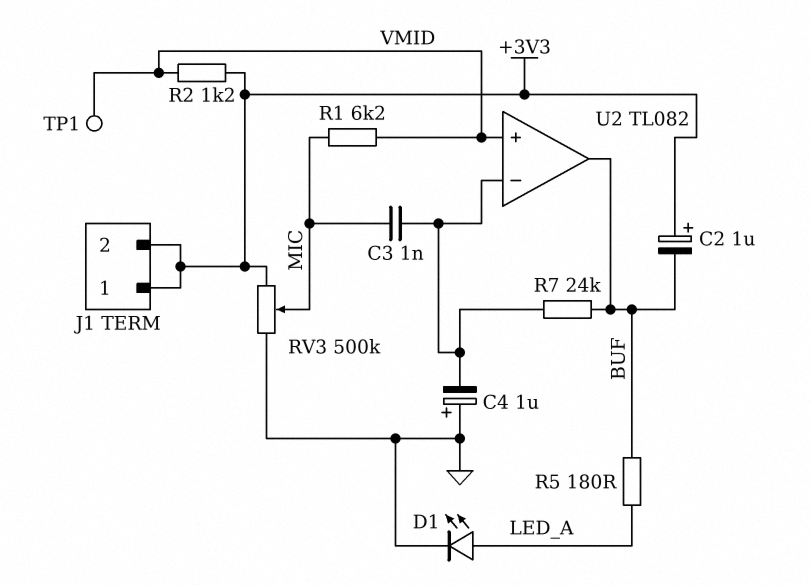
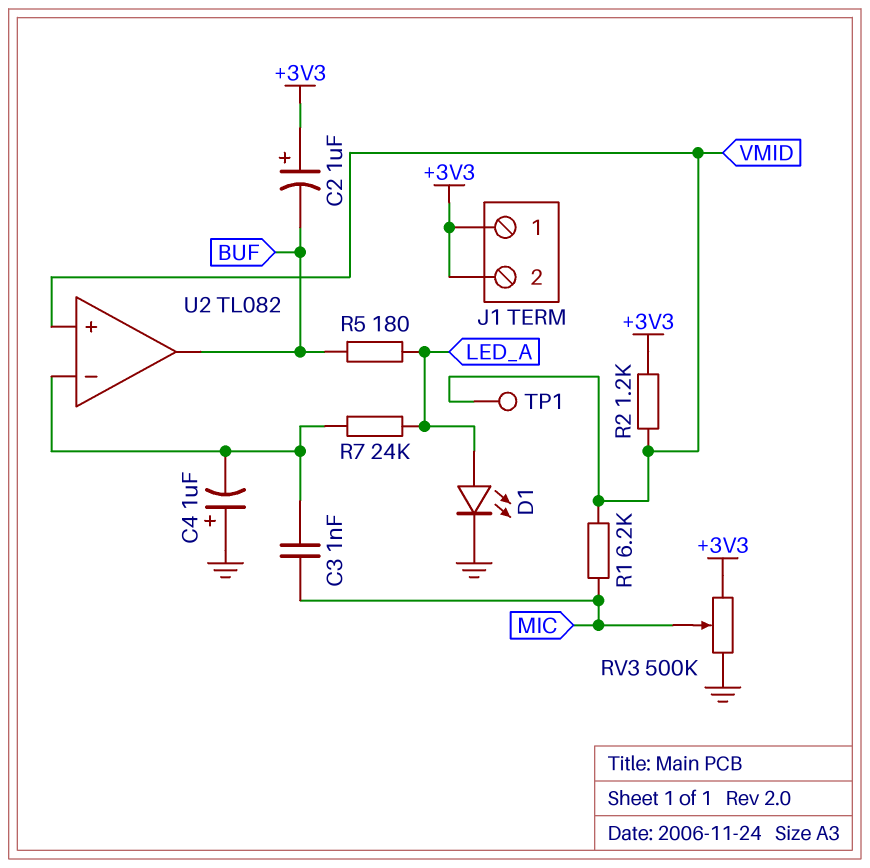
R7: 24k (BUF, U2/in-) -> 24k (LED_A, U2/in-)

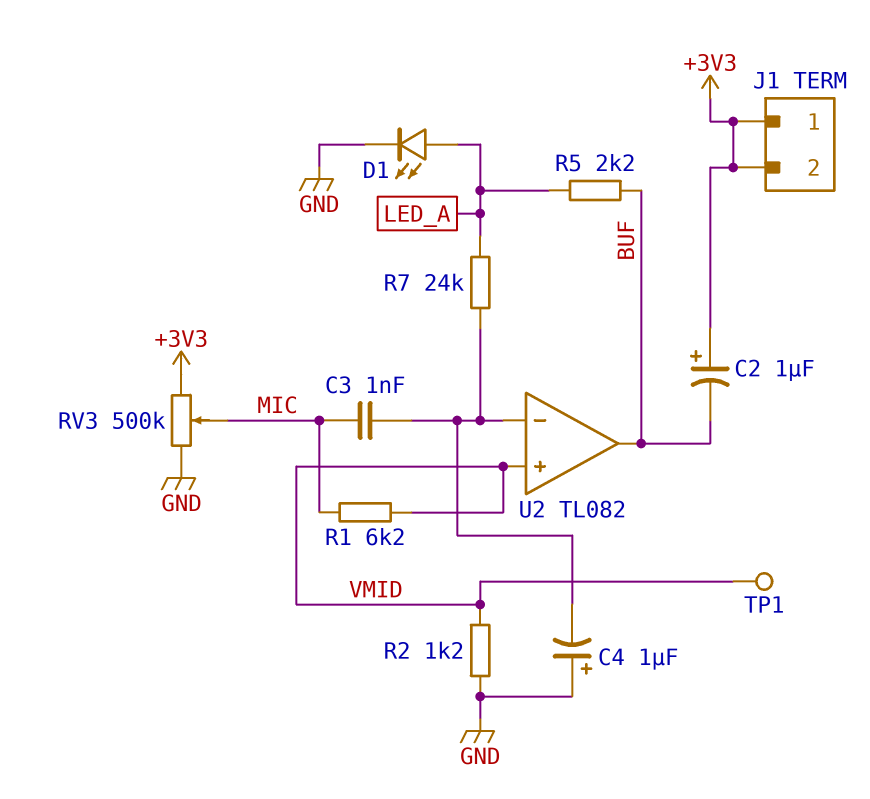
R2: 1.2k (+3V3, VMID) -> 1.2k (GND, VMID)
R5: 180 (BUF, LED_A) -> 2.2k (BUF, LED_A)

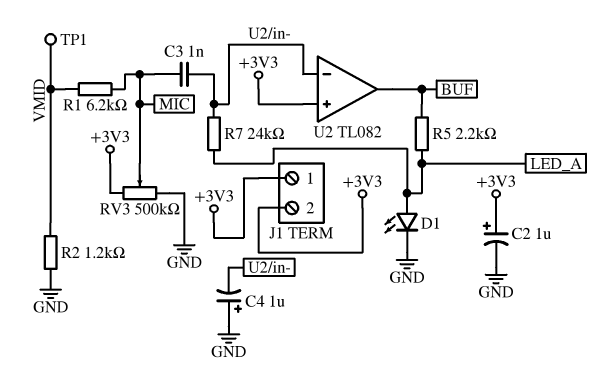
C2: 1uF (plus +3V3, minus BUF) -> 1uF (plus +3V3, minus GND)
U2 pin in+: VMID -> +3V3

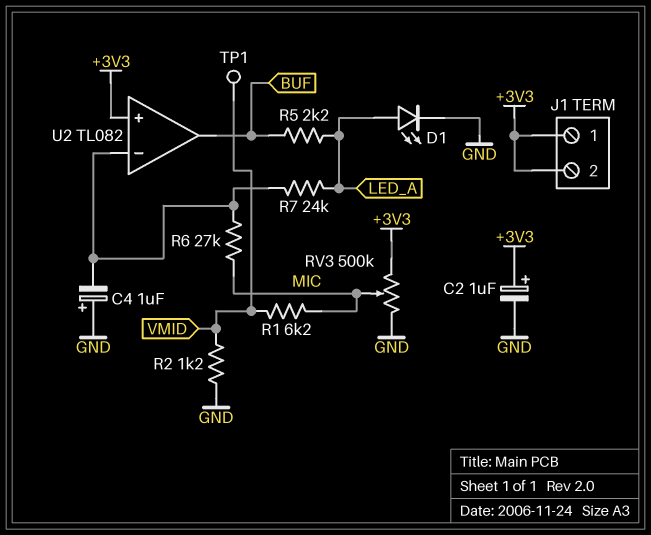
C3: 1nF (MIC, U2/in-) -> none
R6: none -> 27k (MIC, U2/in-)

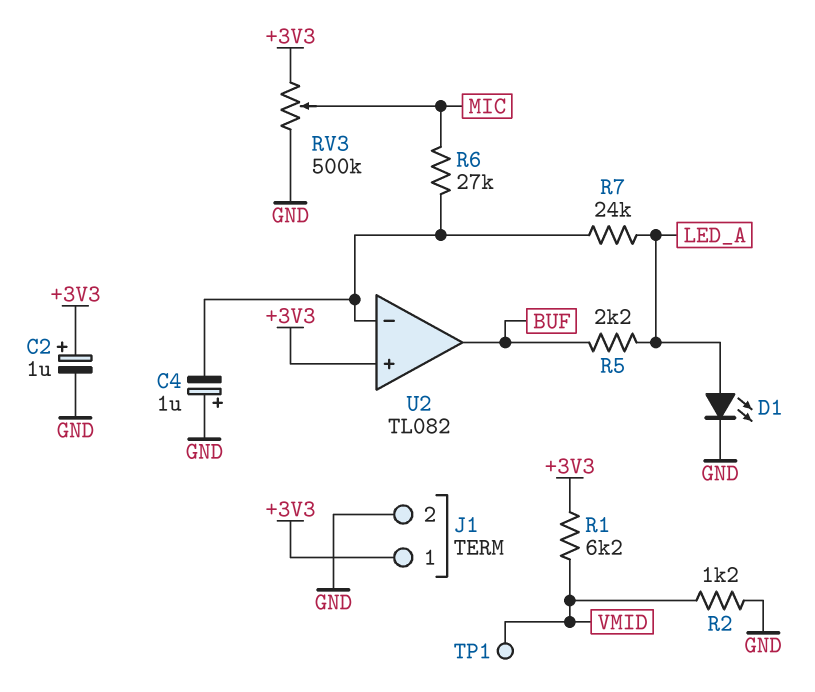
J1 pin 2: +3V3 -> GND
R1: 6.2k (MIC, VMID) -> 6.2k (+3V3, VMID)

